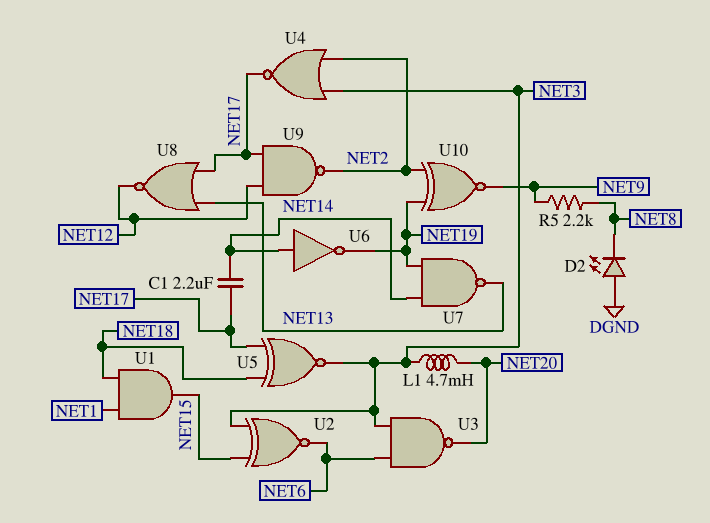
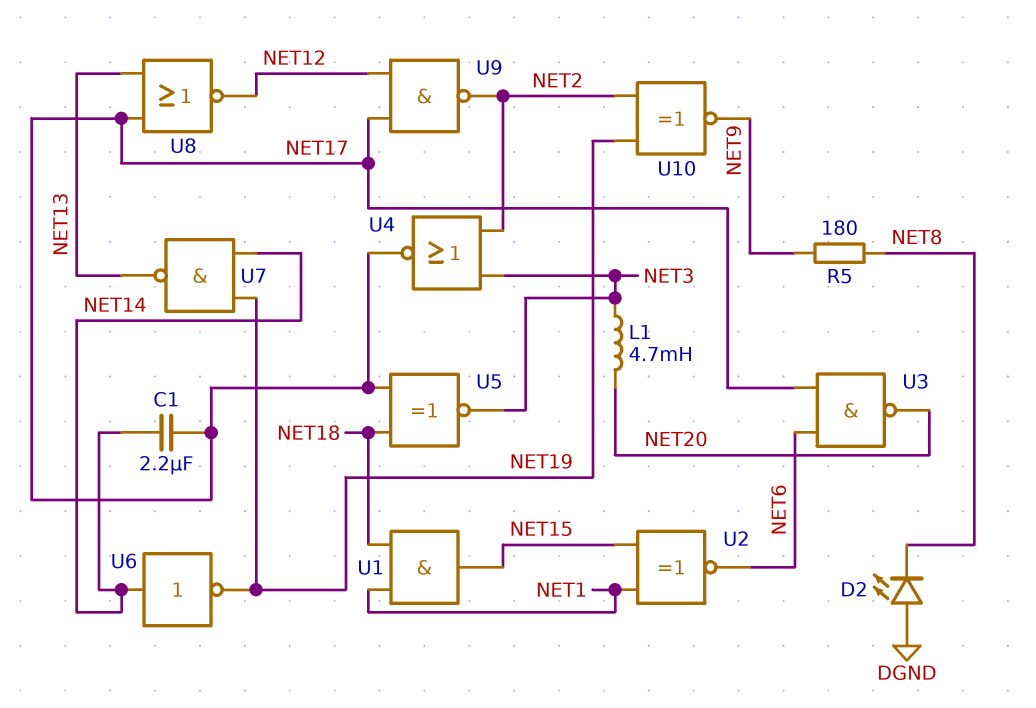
R5: 2.2k (NET8, NET9) -> 180 (NET8, NET9)
U2: XNOR (in NET3, in NET15, out NET6) -> XNOR (in NET1, in NET15, out NET6)
U3: NAND (in NET3, in NET6, out NET20) -> NAND (in NET6, in NET17, out NET20)

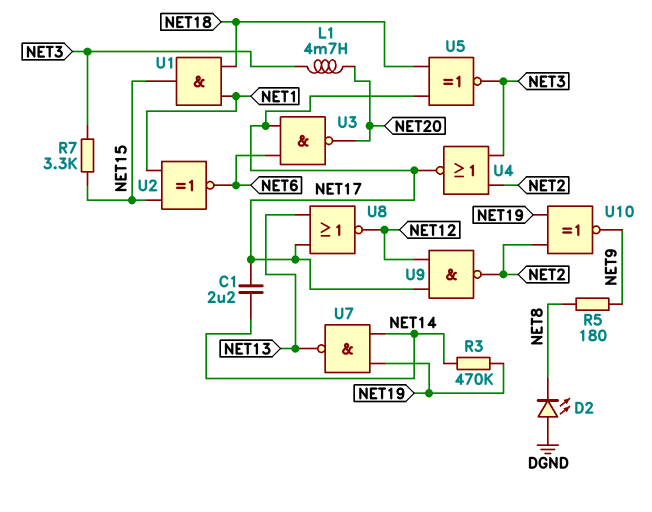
R3: none -> 470k (NET14, NET19)
R7: none -> 3.3k (NET3, NET15)
U6: NOT (in NET14, out NET19) -> none

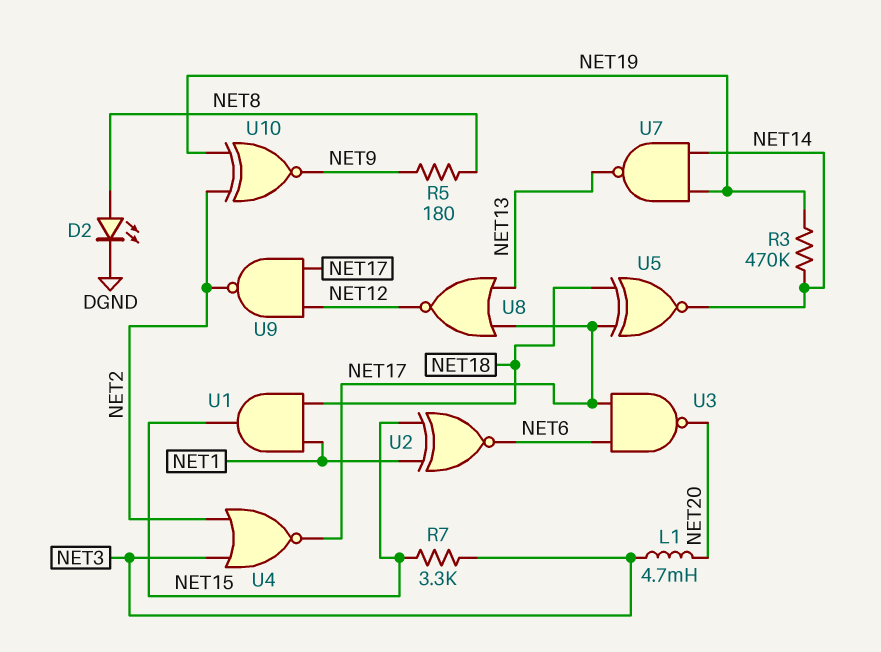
C1: 2.2uF (NET14, NET17) -> none
D2: LED (A DGND, K NET8) -> LED (A NET8, K DGND)
U5: XNOR (in NET17, in NET18, out NET3) -> XNOR (in NET17, in NET18, out NET14)

